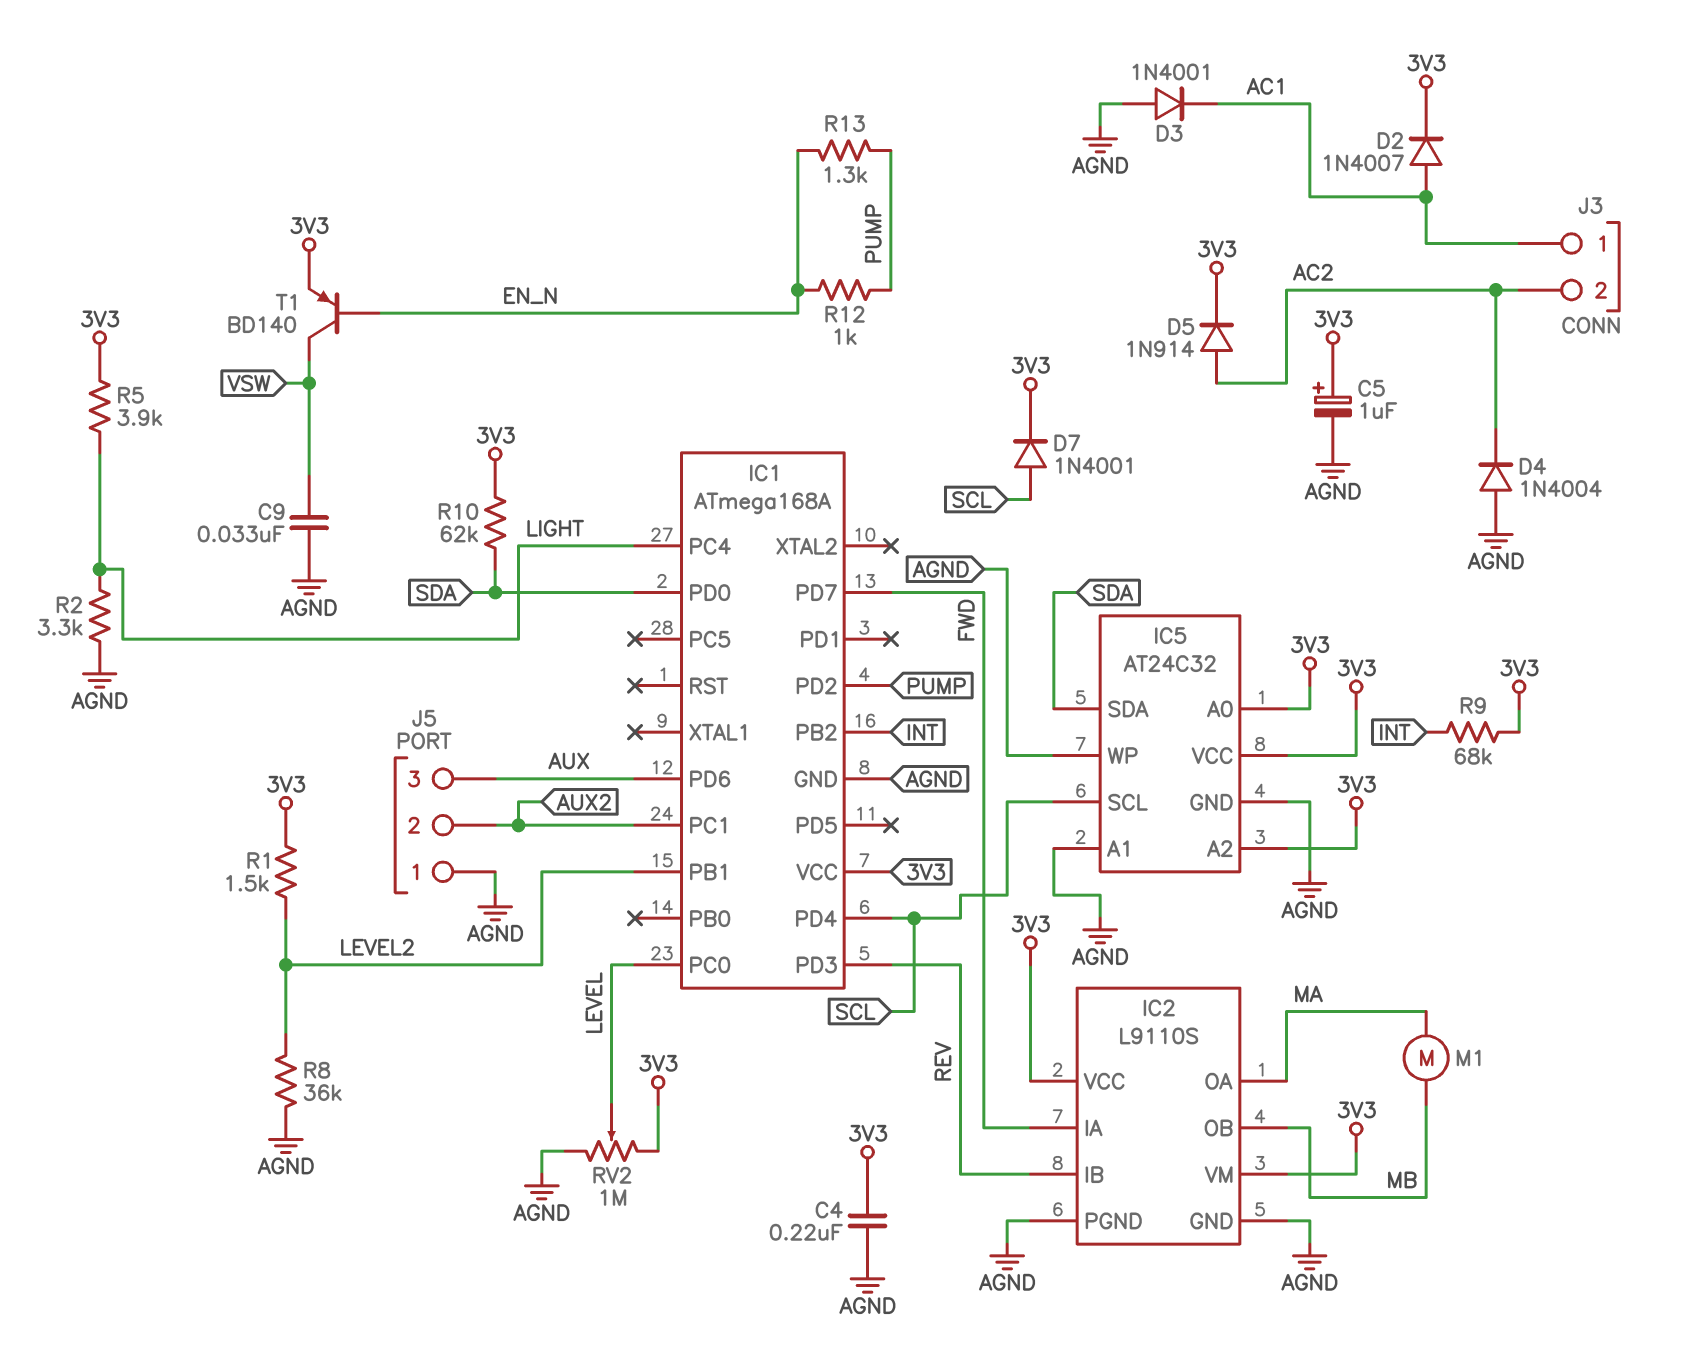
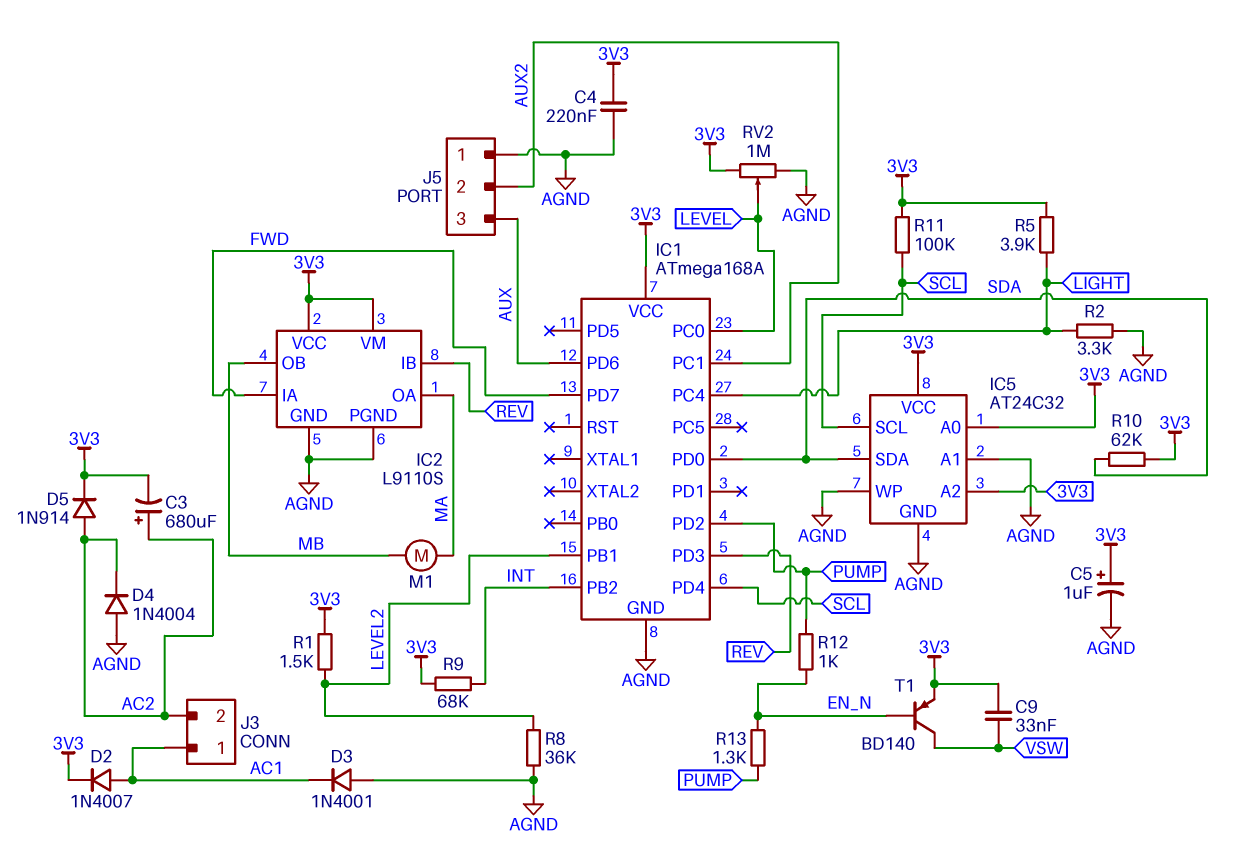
C3: none -> 680uF (plus AC2, minus 3V3)
C9: 33nF (AGND, VSW) -> 33nF (3V3, VSW)
D7: diode 1N4001 (A SCL, K 3V3) -> none
R11: none -> 100k (3V3, SCL)

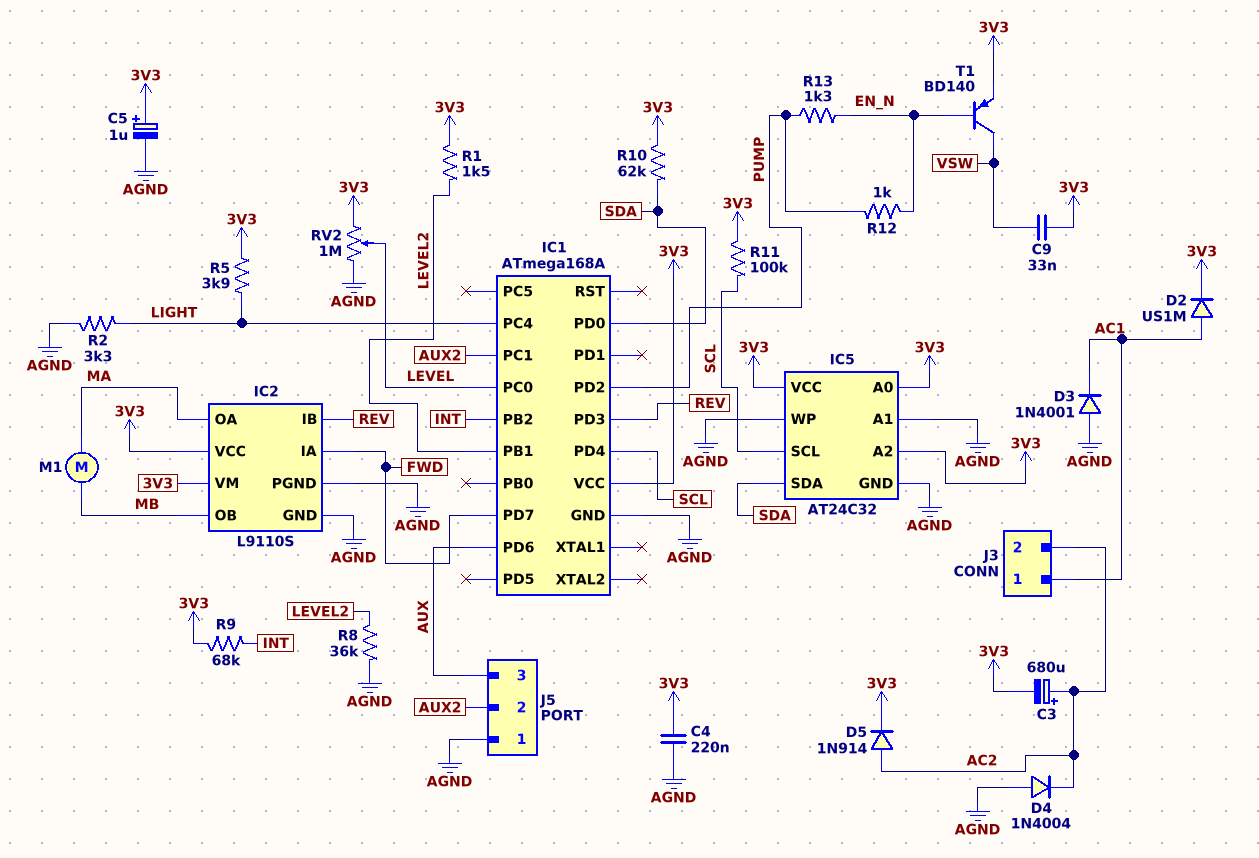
D2: diode 1N4007 (A AC1, K 3V3) -> diode US1M (A AC1, K 3V3)

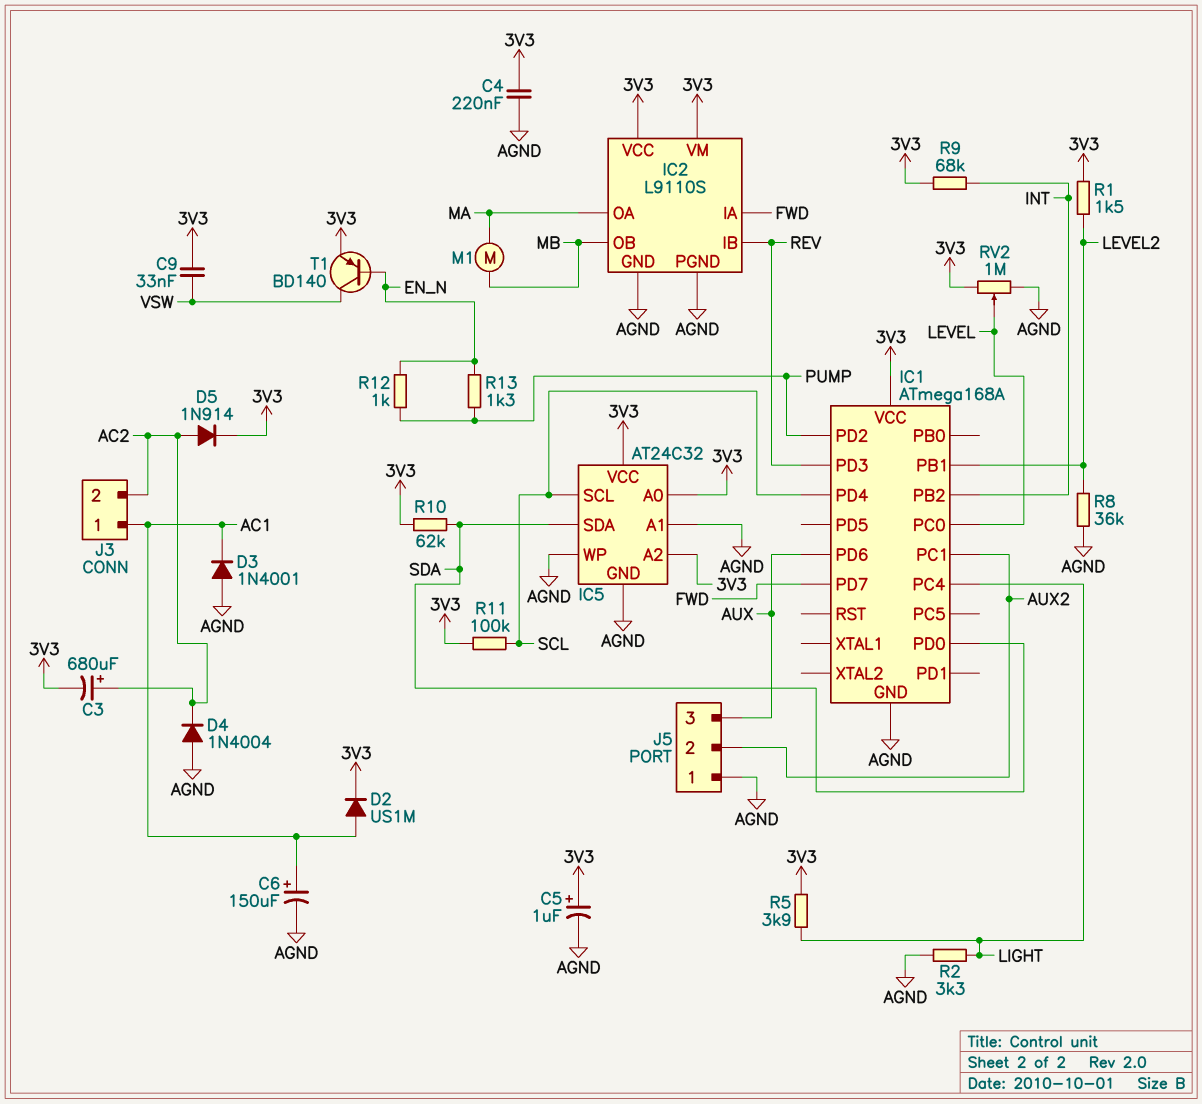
C6: none -> 150uF (plus AC1, minus AGND)

